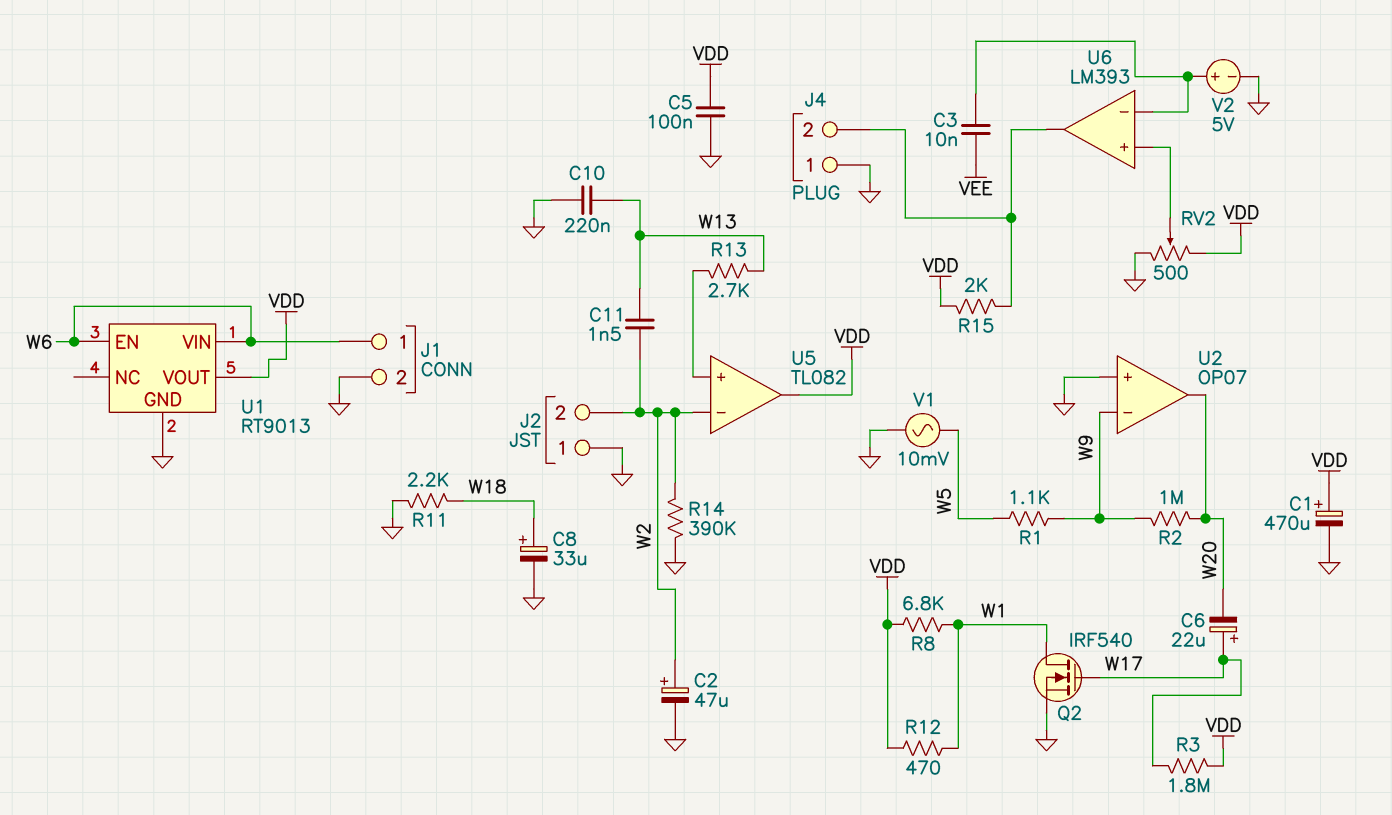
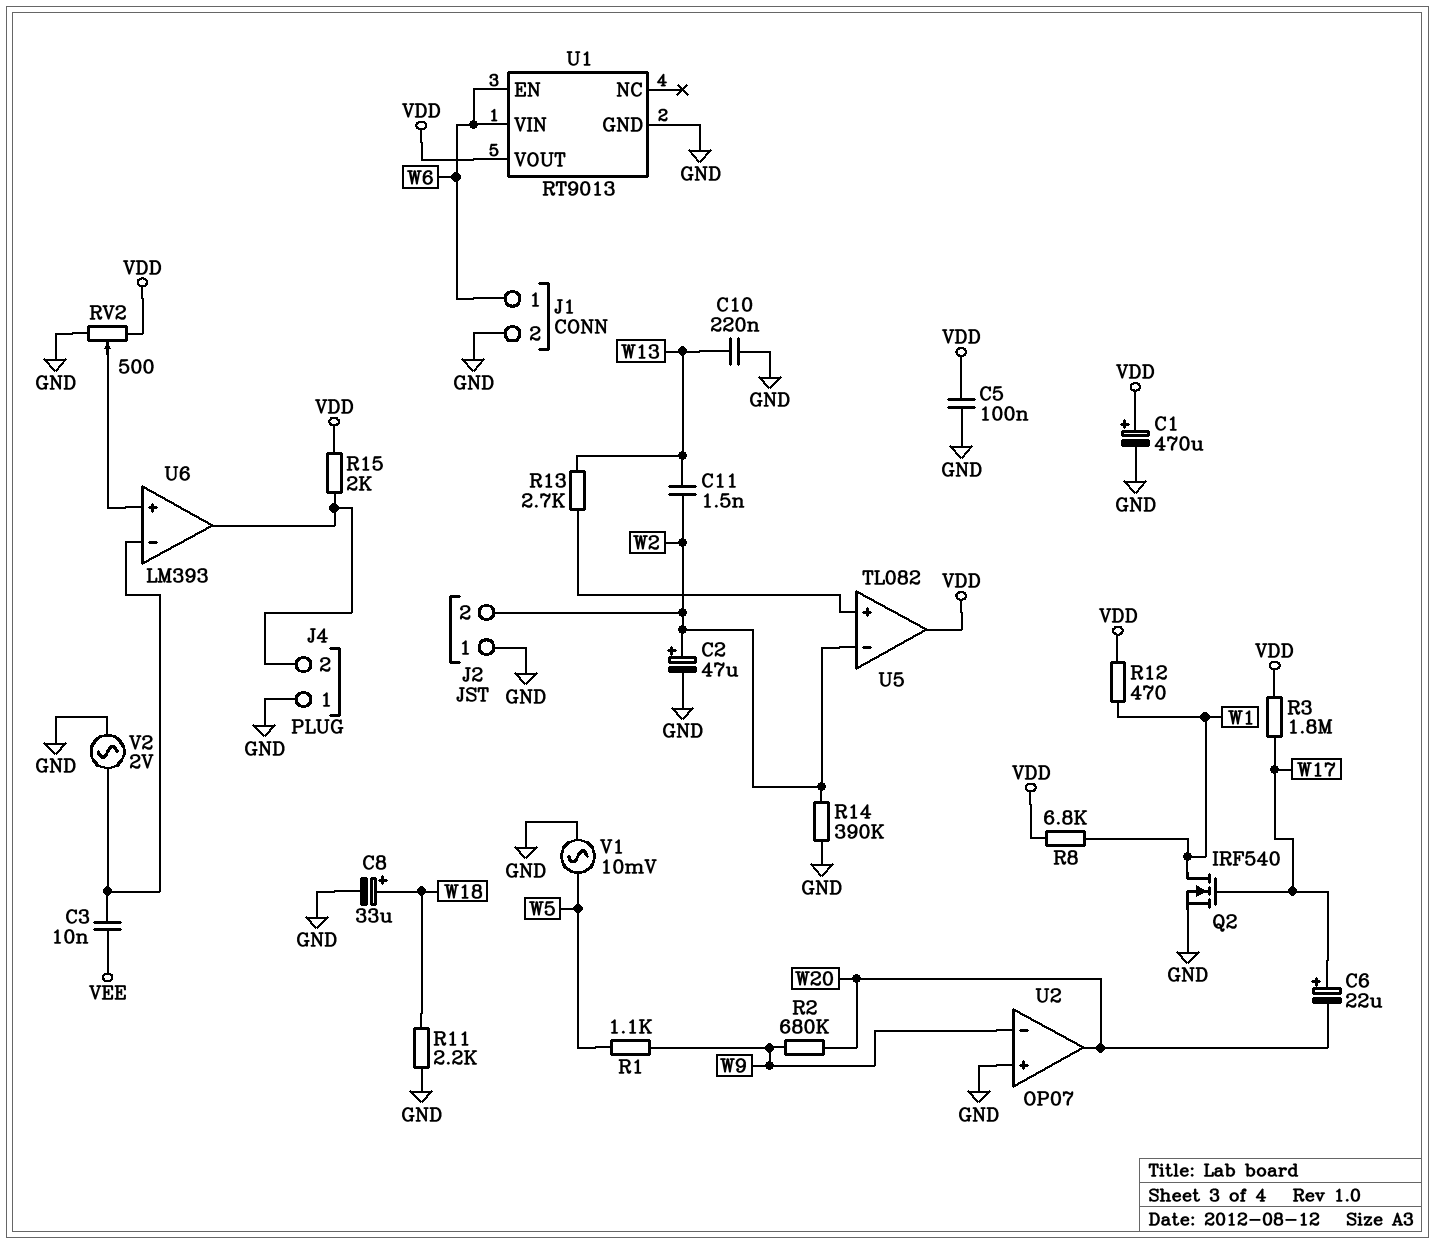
R2: 1M (W9, W20) -> 680k (W9, W20)
V2: 5V (plus U6/in-, minus GND) -> AC 2V (GND, U6/in-)

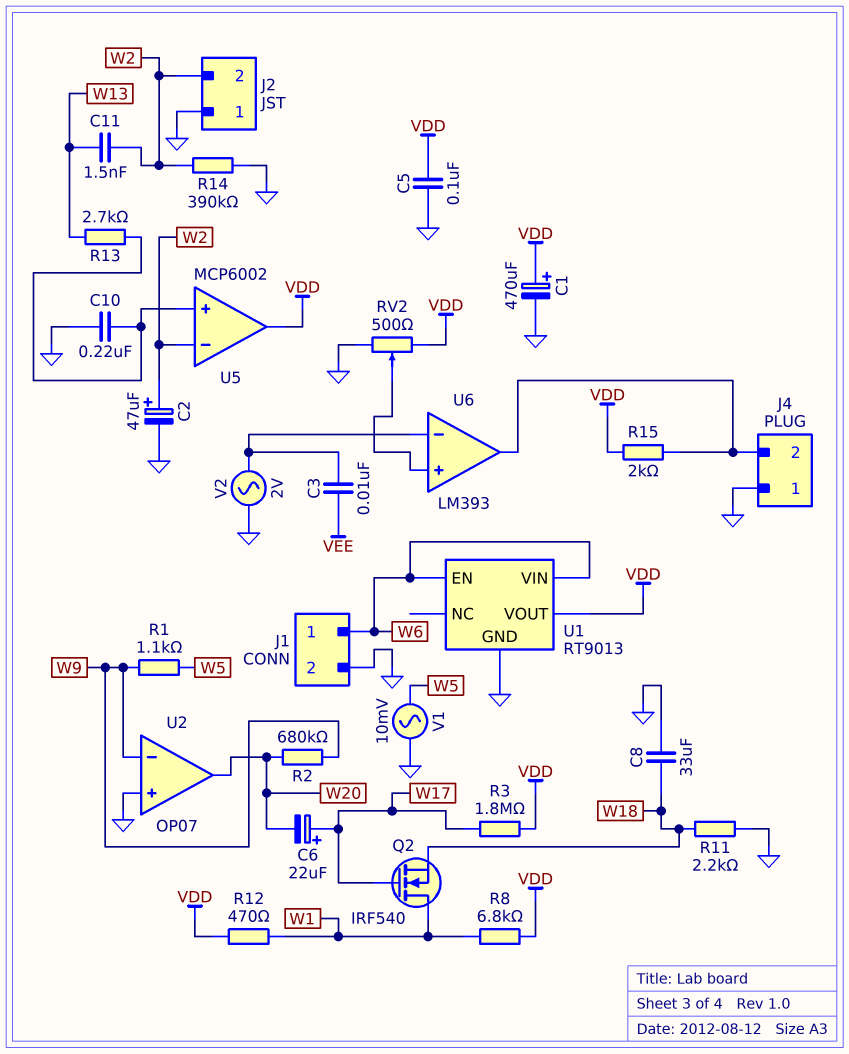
C8: 33uF (plus W18, minus GND) -> 33uF (GND, W18)
C10: 220nF (GND, W13) -> 220nF (GND, U5/in+)
Q2: NMOS IRF540 (G W17, D W1, S GND) -> NMOS IRF540 (G W17, D W1, S W18)
U5: TL082 -> MCP6002

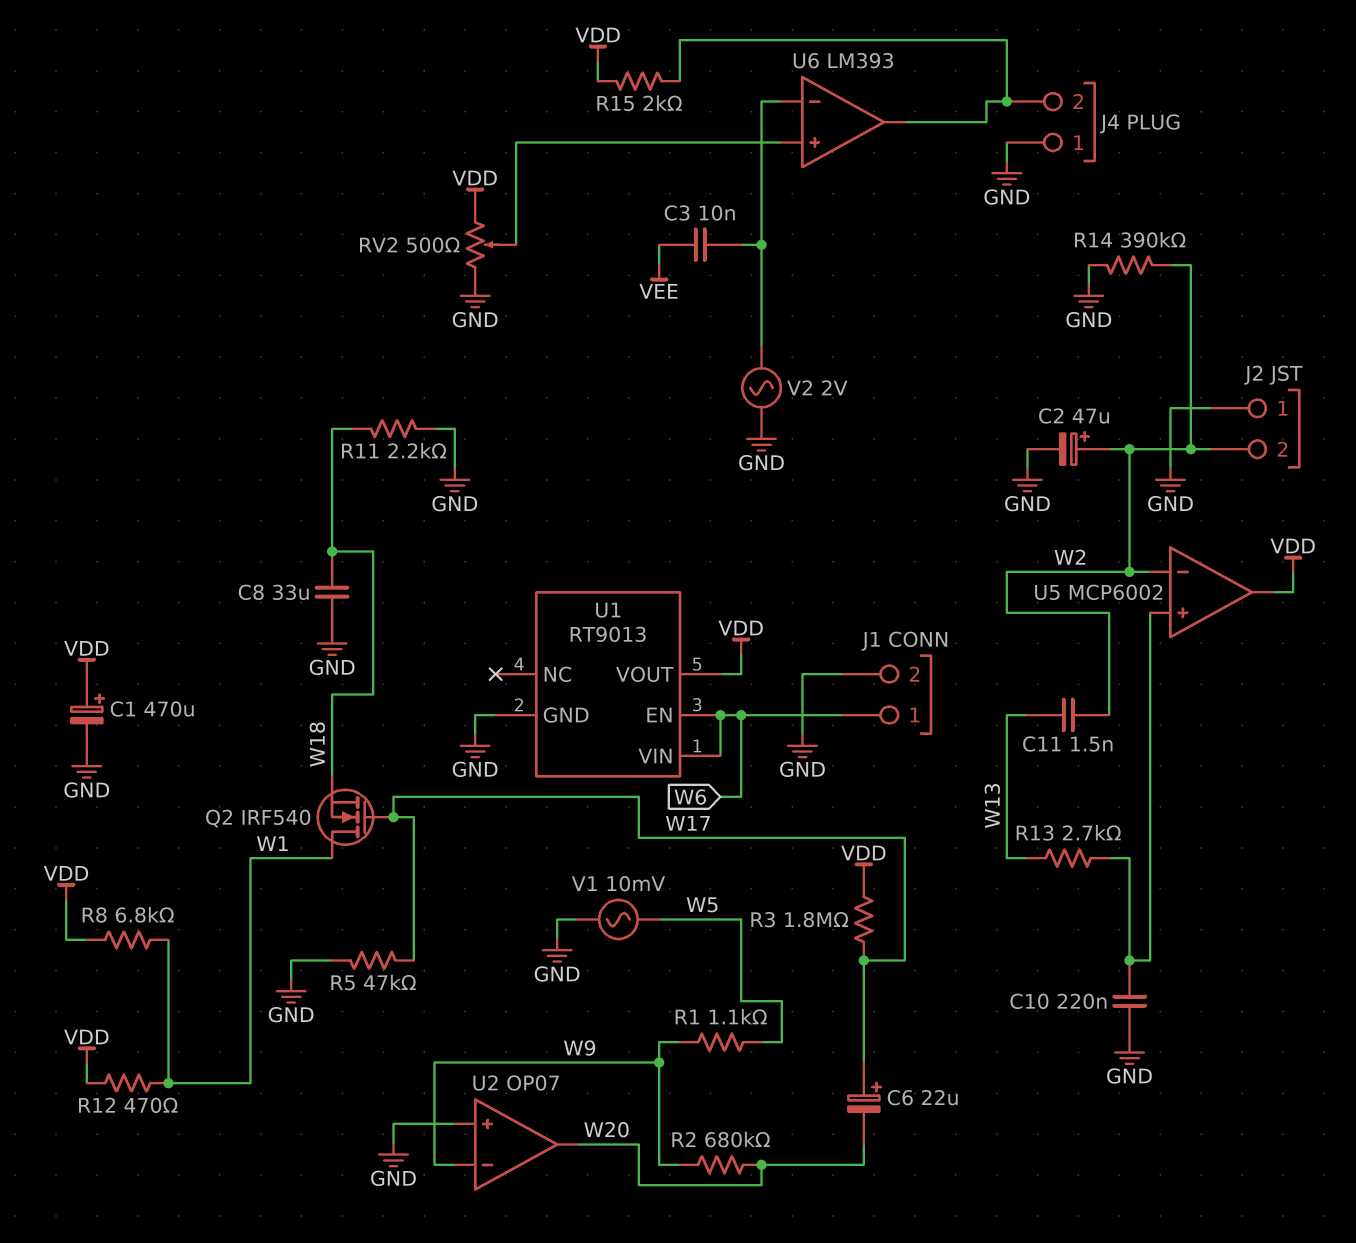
C5: 100nF (GND, VDD) -> none
R5: none -> 47k (GND, W17)

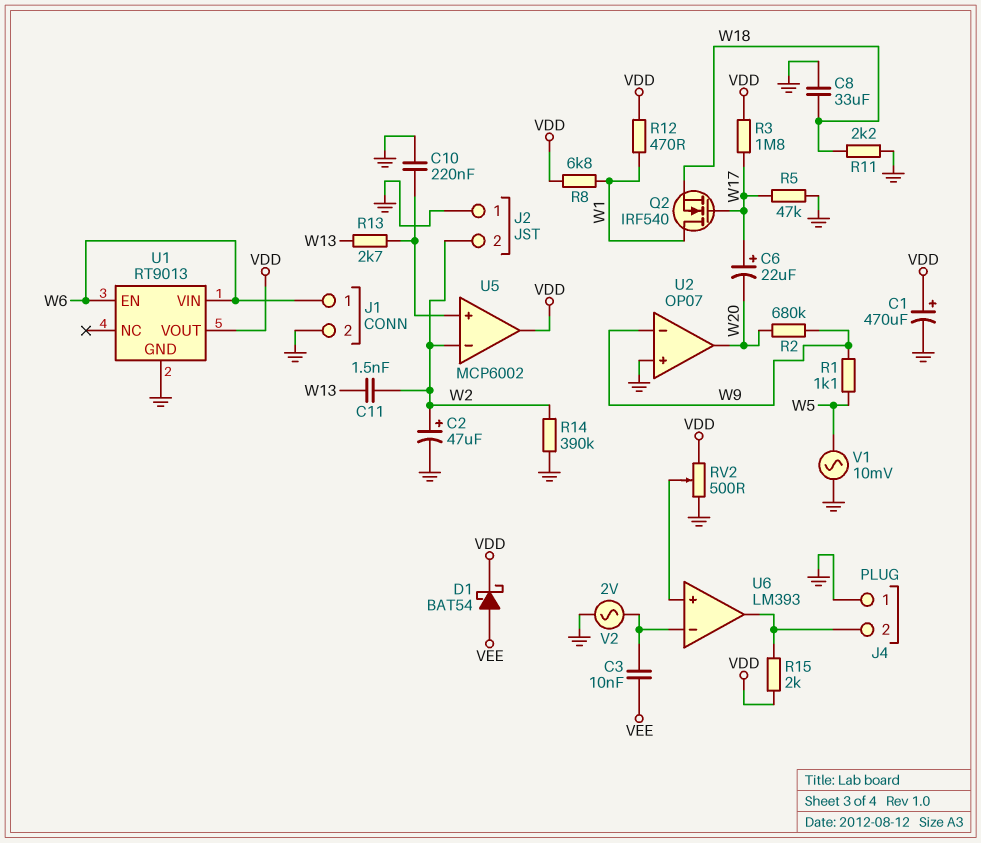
D1: none -> schottky BAT54 (A VEE, K VDD)

